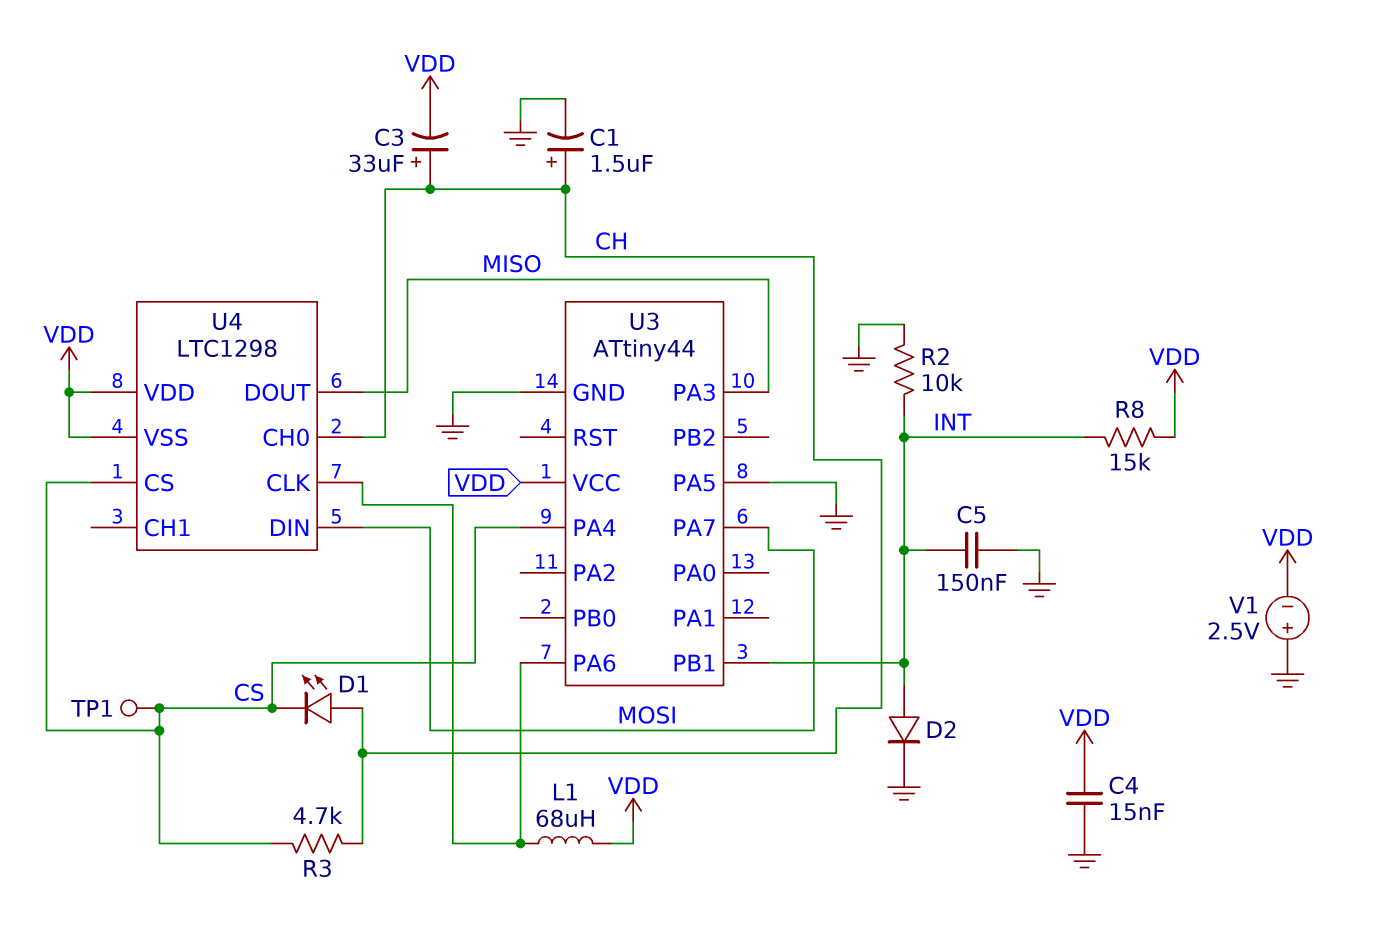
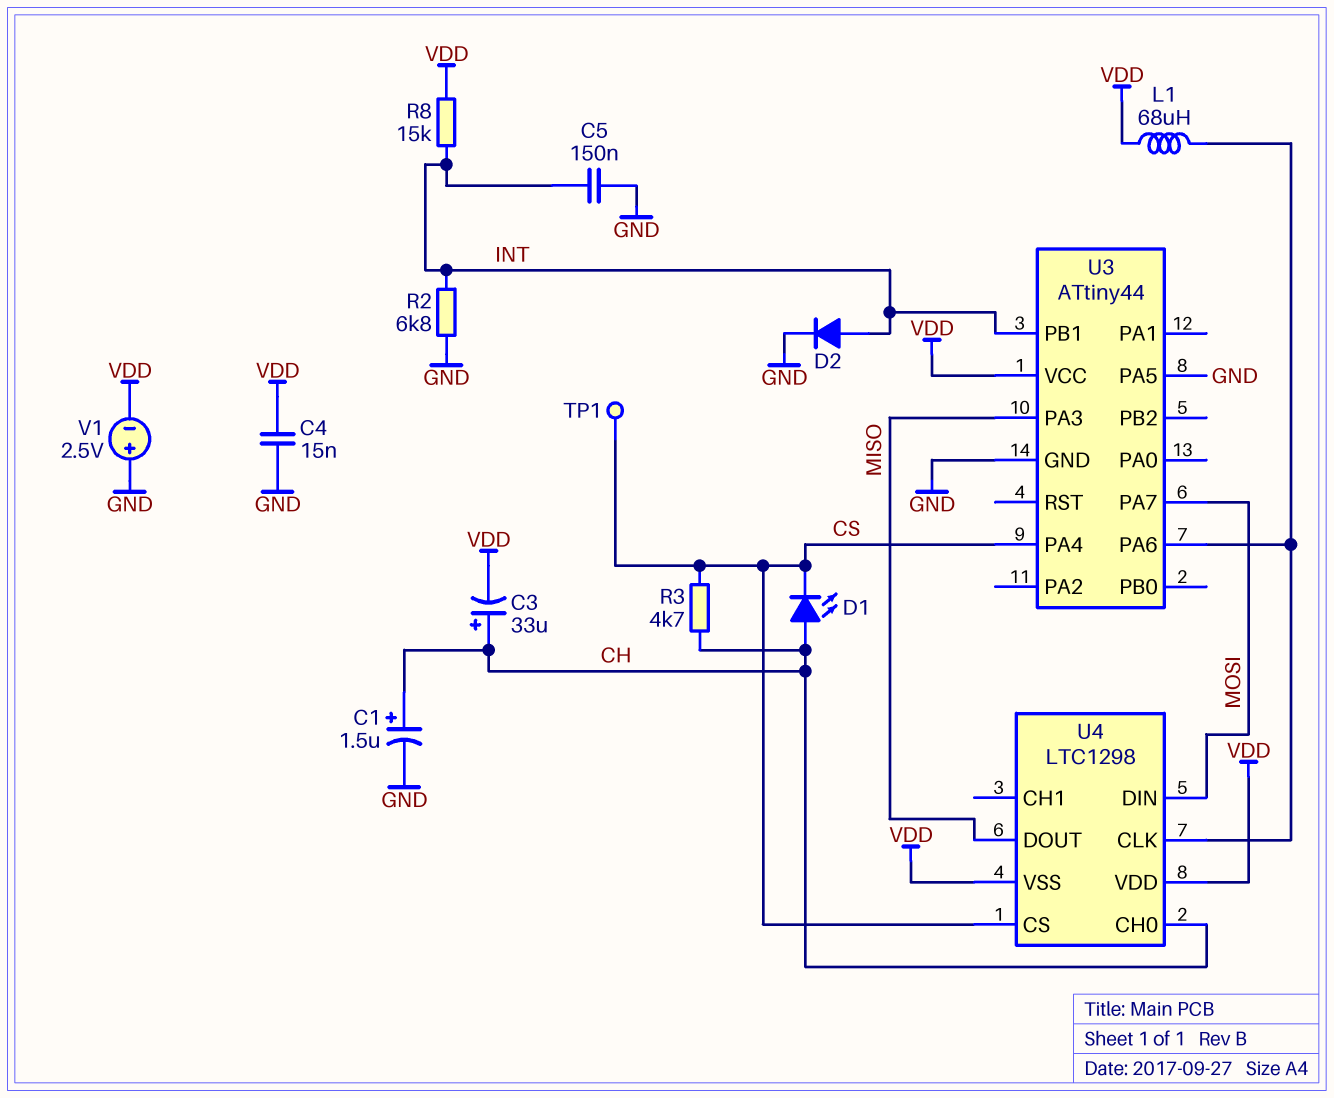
R2: 10k (GND, INT) -> 6.8k (GND, INT)

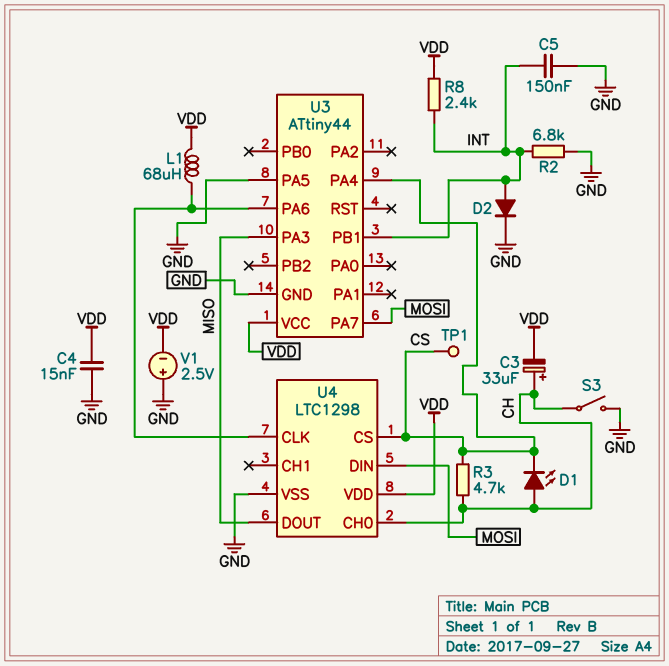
C1: 1.5uF (plus CH, minus GND) -> none
R8: 15k (INT, VDD) -> 2.4k (INT, VDD)
S3: none -> switch (CH, GND)
U4 pin VSS: VDD -> GND

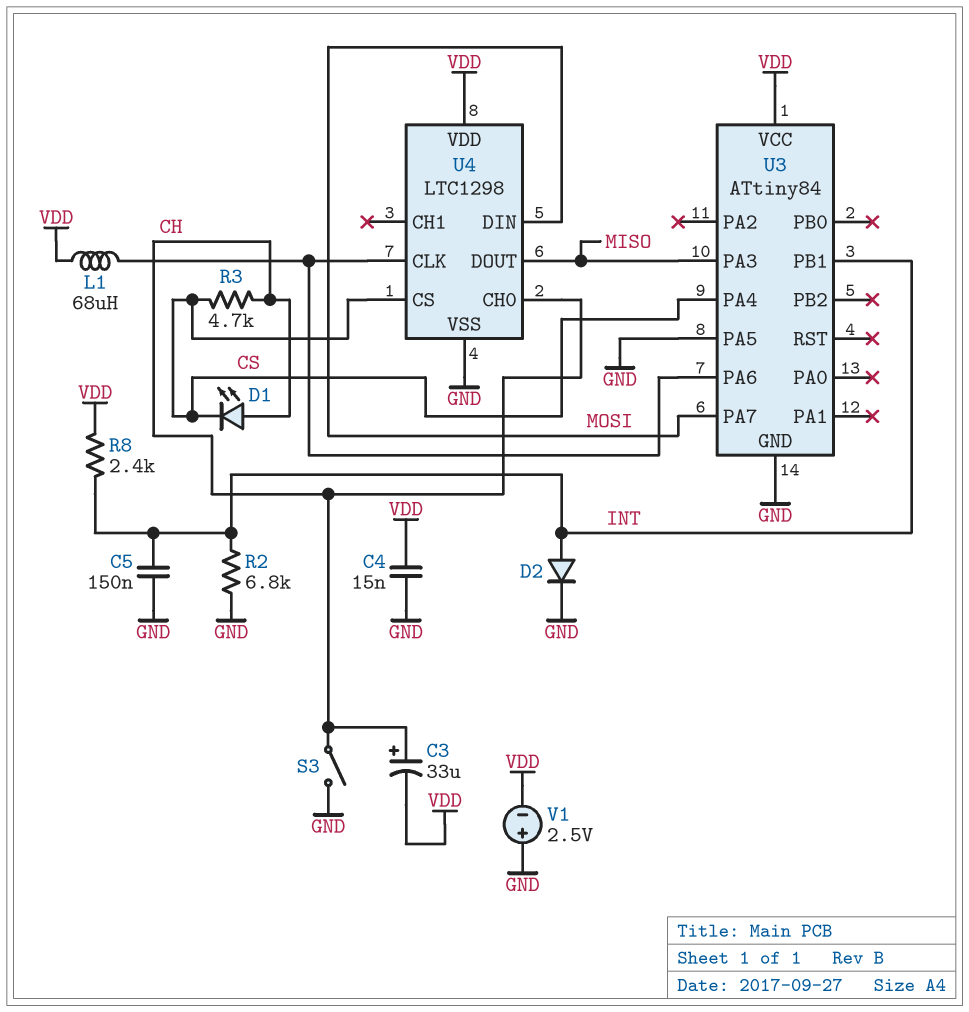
TP1: test point (CS) -> none
U3: ATtiny44 -> ATtiny84

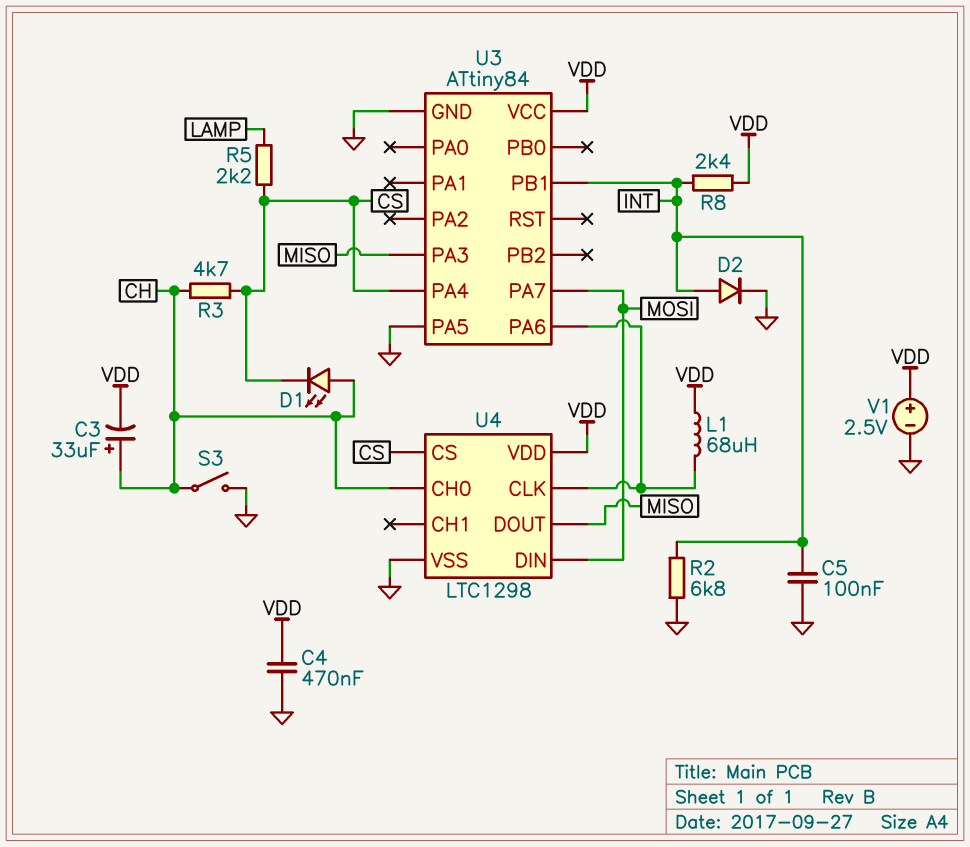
C4: 15nF (GND, VDD) -> 470nF (GND, VDD)
C5: 150nF (GND, INT) -> 100nF (GND, INT)
R5: none -> 2.2k (CS, LAMP)
V1: 2.5V (plus GND, minus VDD) -> 2.5V (plus VDD, minus GND)

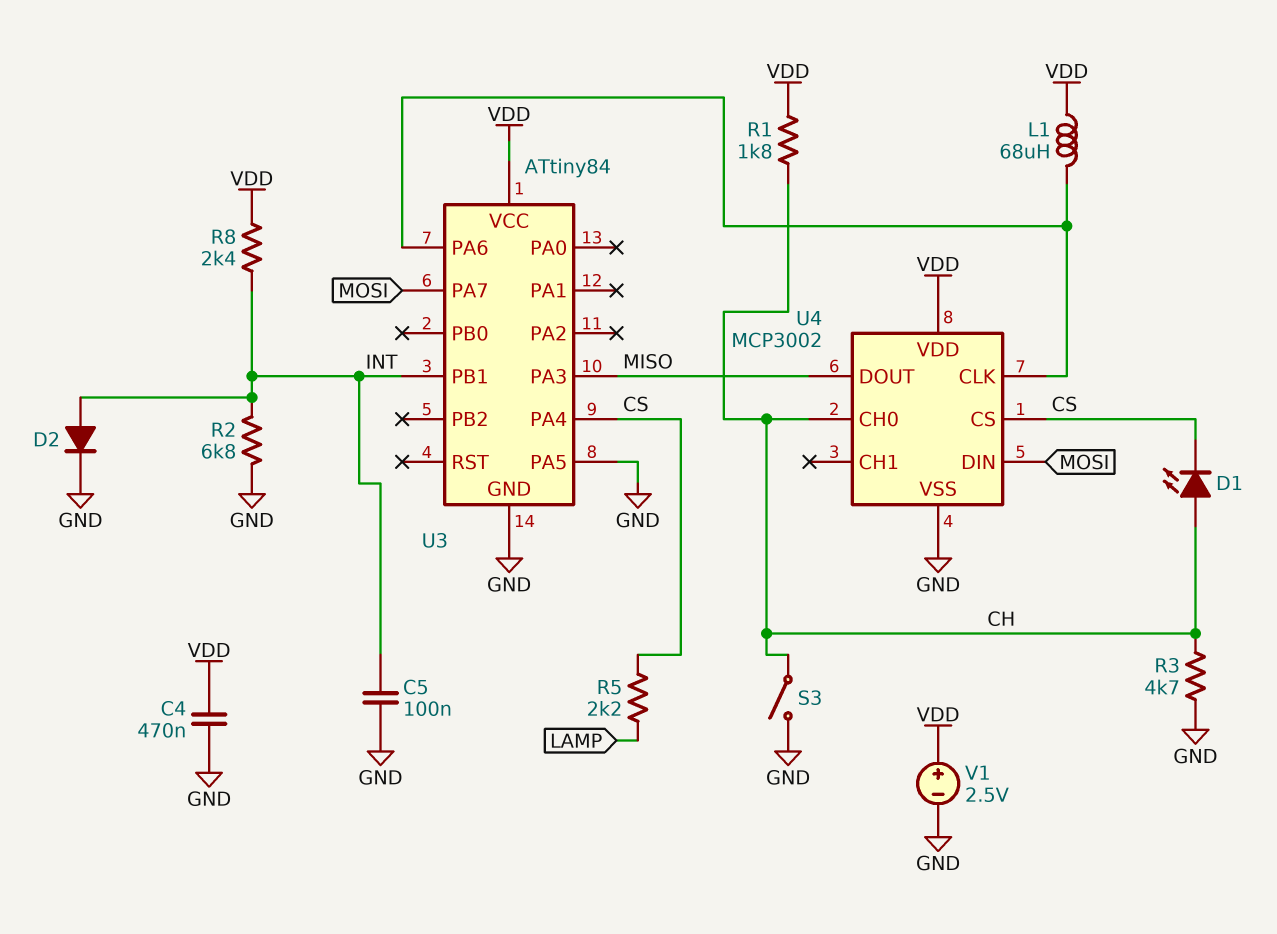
C3: 33uF (plus CH, minus VDD) -> none
R1: none -> 1.8k (CH, VDD)
R3: 4.7k (CH, CS) -> 4.7k (CH, GND)
U4: LTC1298 -> MCP3002

